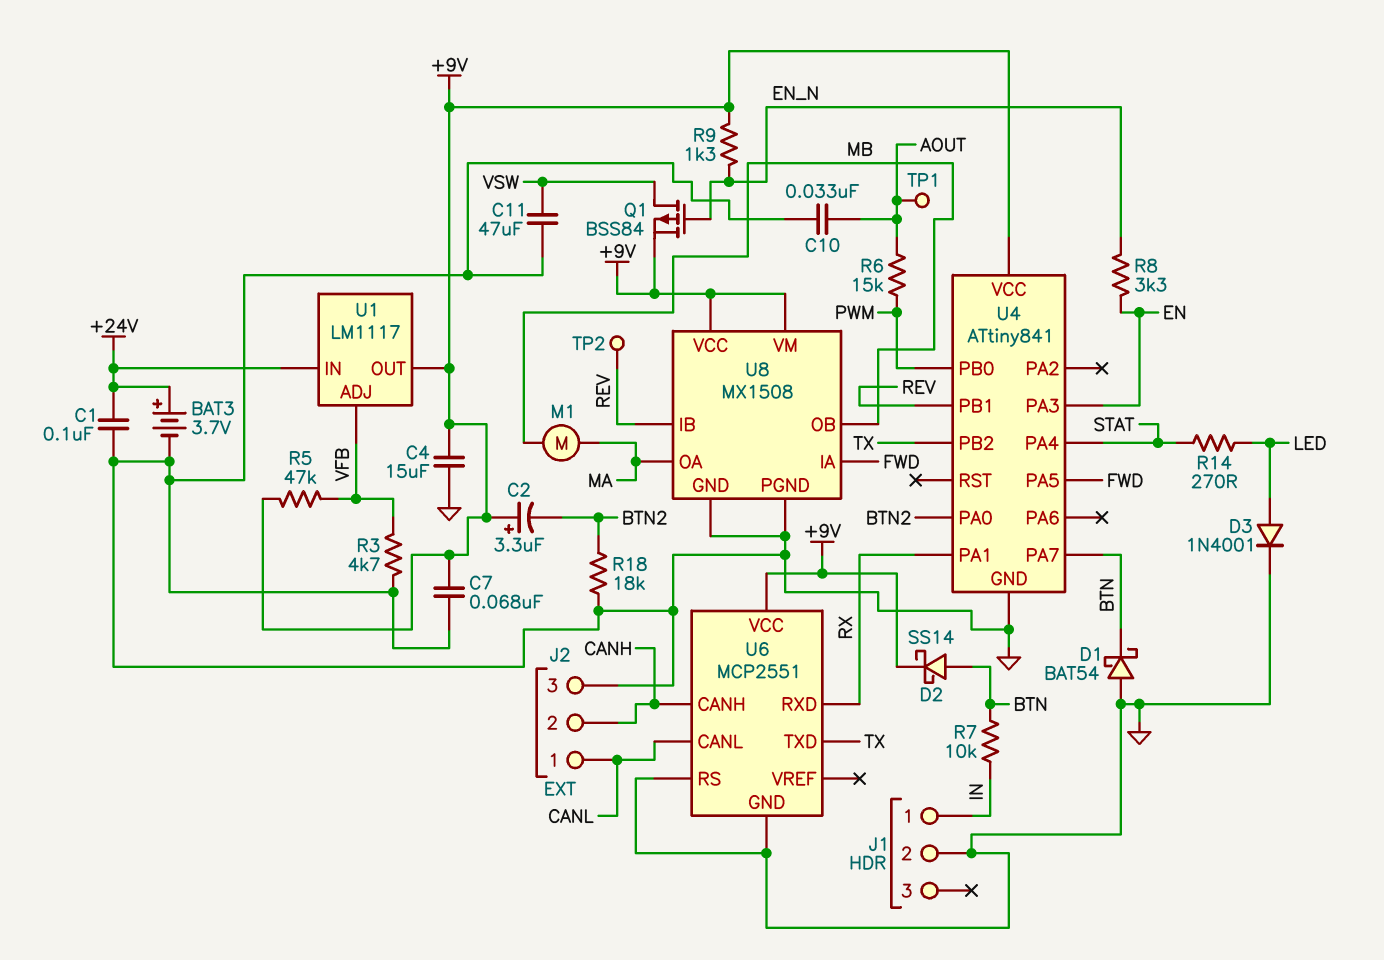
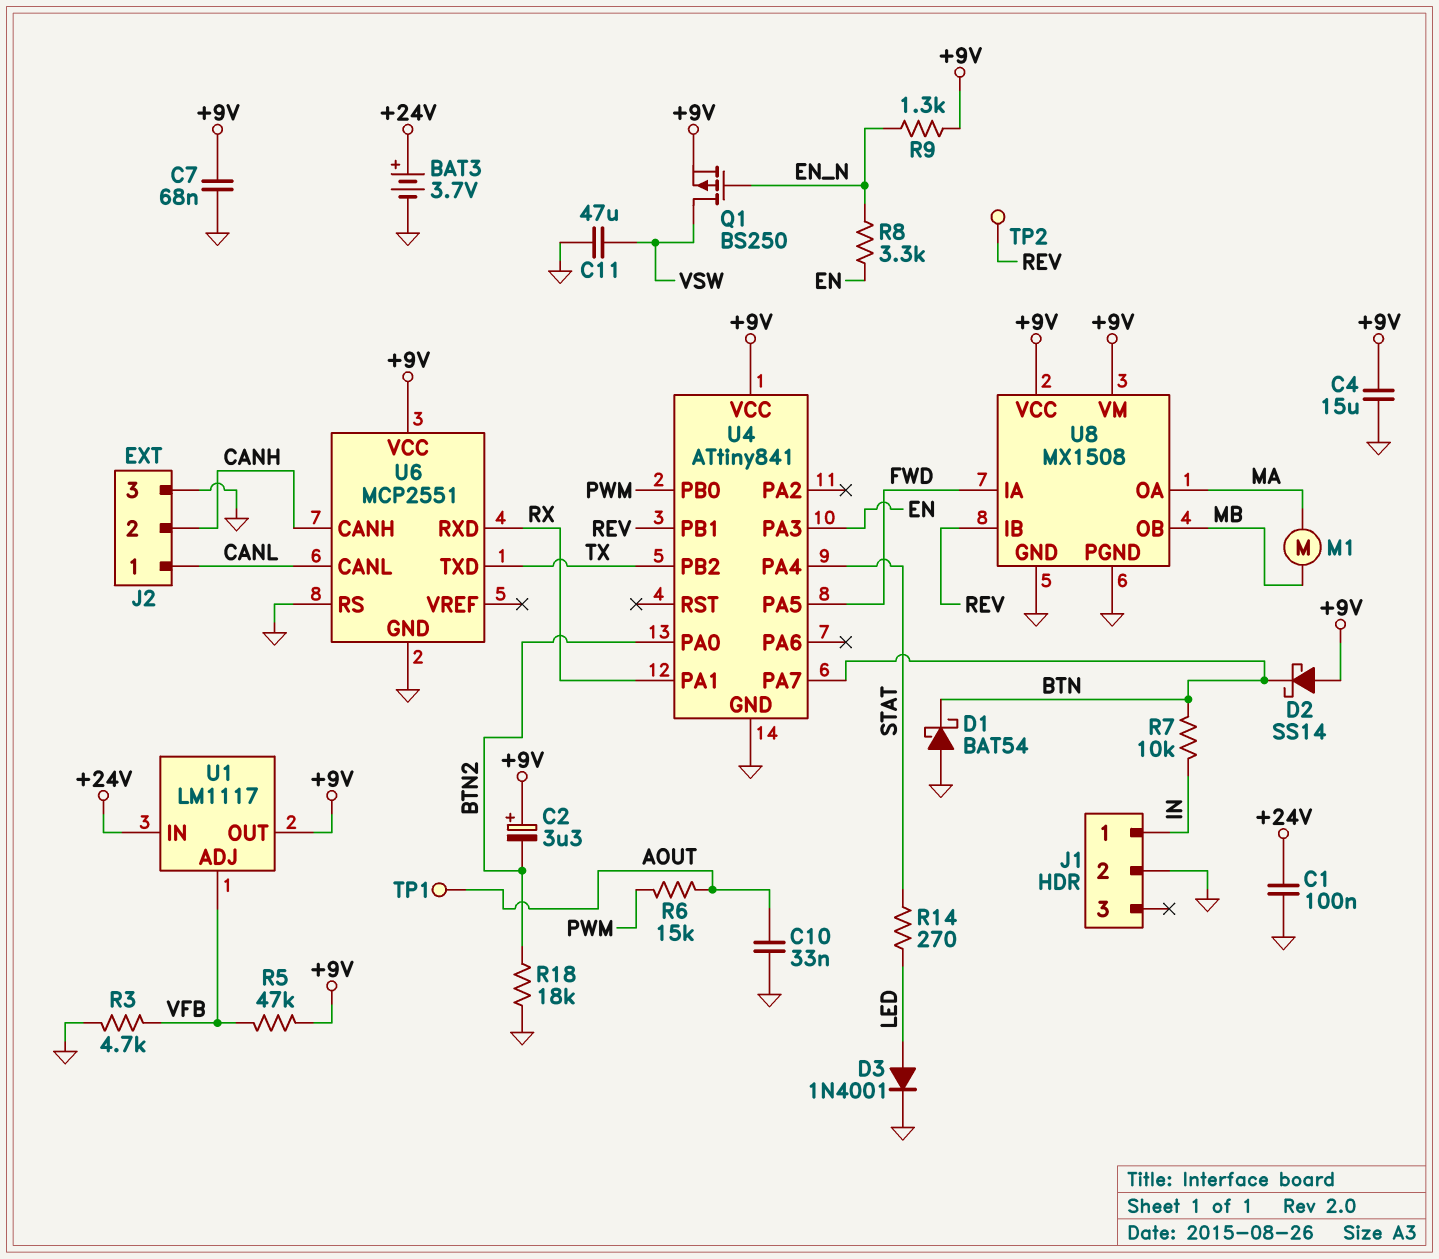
D2: schottky SS14 (A BTN, K +9V) -> schottky SS14 (A +9V, K BTN)
Q1: PMOS BSS84 (G EN_N, D VSW, S +9V) -> PMOS BS250 (G EN_N, D VSW, S +9V)

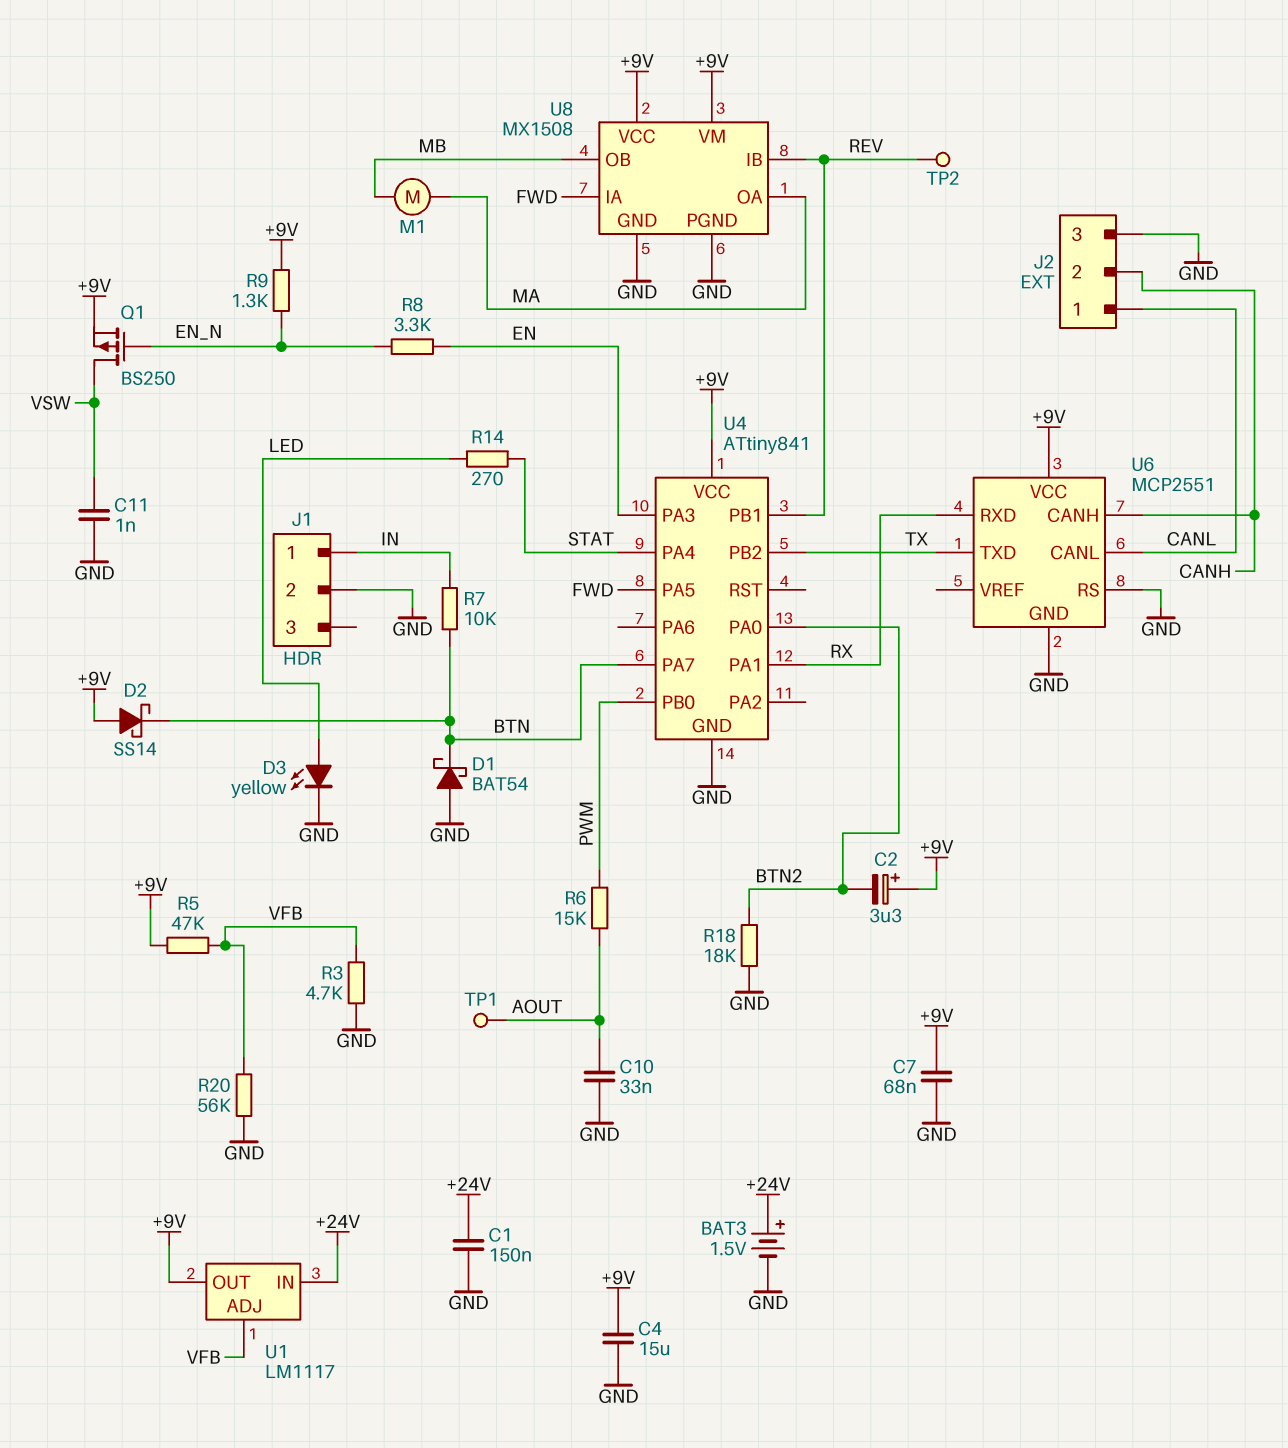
BAT3: 3.7V (plus +24V, minus GND) -> 1.5V (plus +24V, minus GND)
C1: 100nF (+24V, GND) -> 150nF (+24V, GND)
C11: 47uF (GND, VSW) -> 1nF (GND, VSW)
D3: diode 1N4001 (A LED, K GND) -> LED yellow (A LED, K GND)
R20: none -> 56k (GND, VFB)

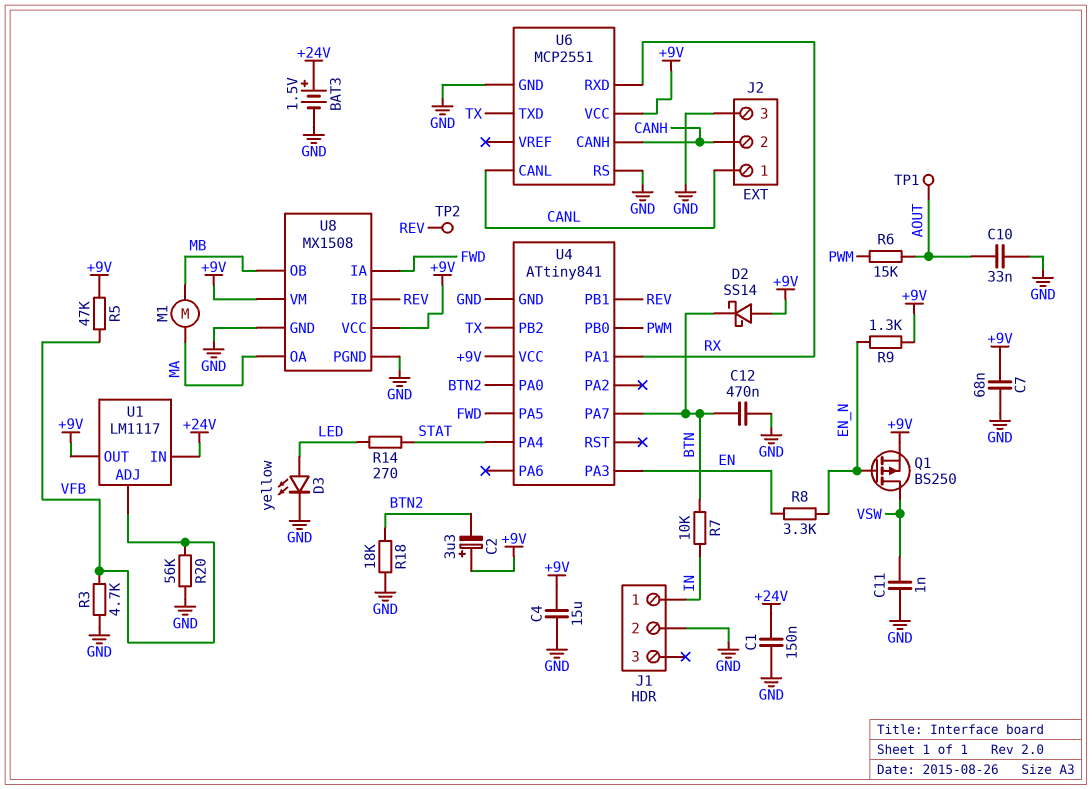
C12: none -> 470nF (BTN, GND)
D1: schottky BAT54 (A GND, K BTN) -> none

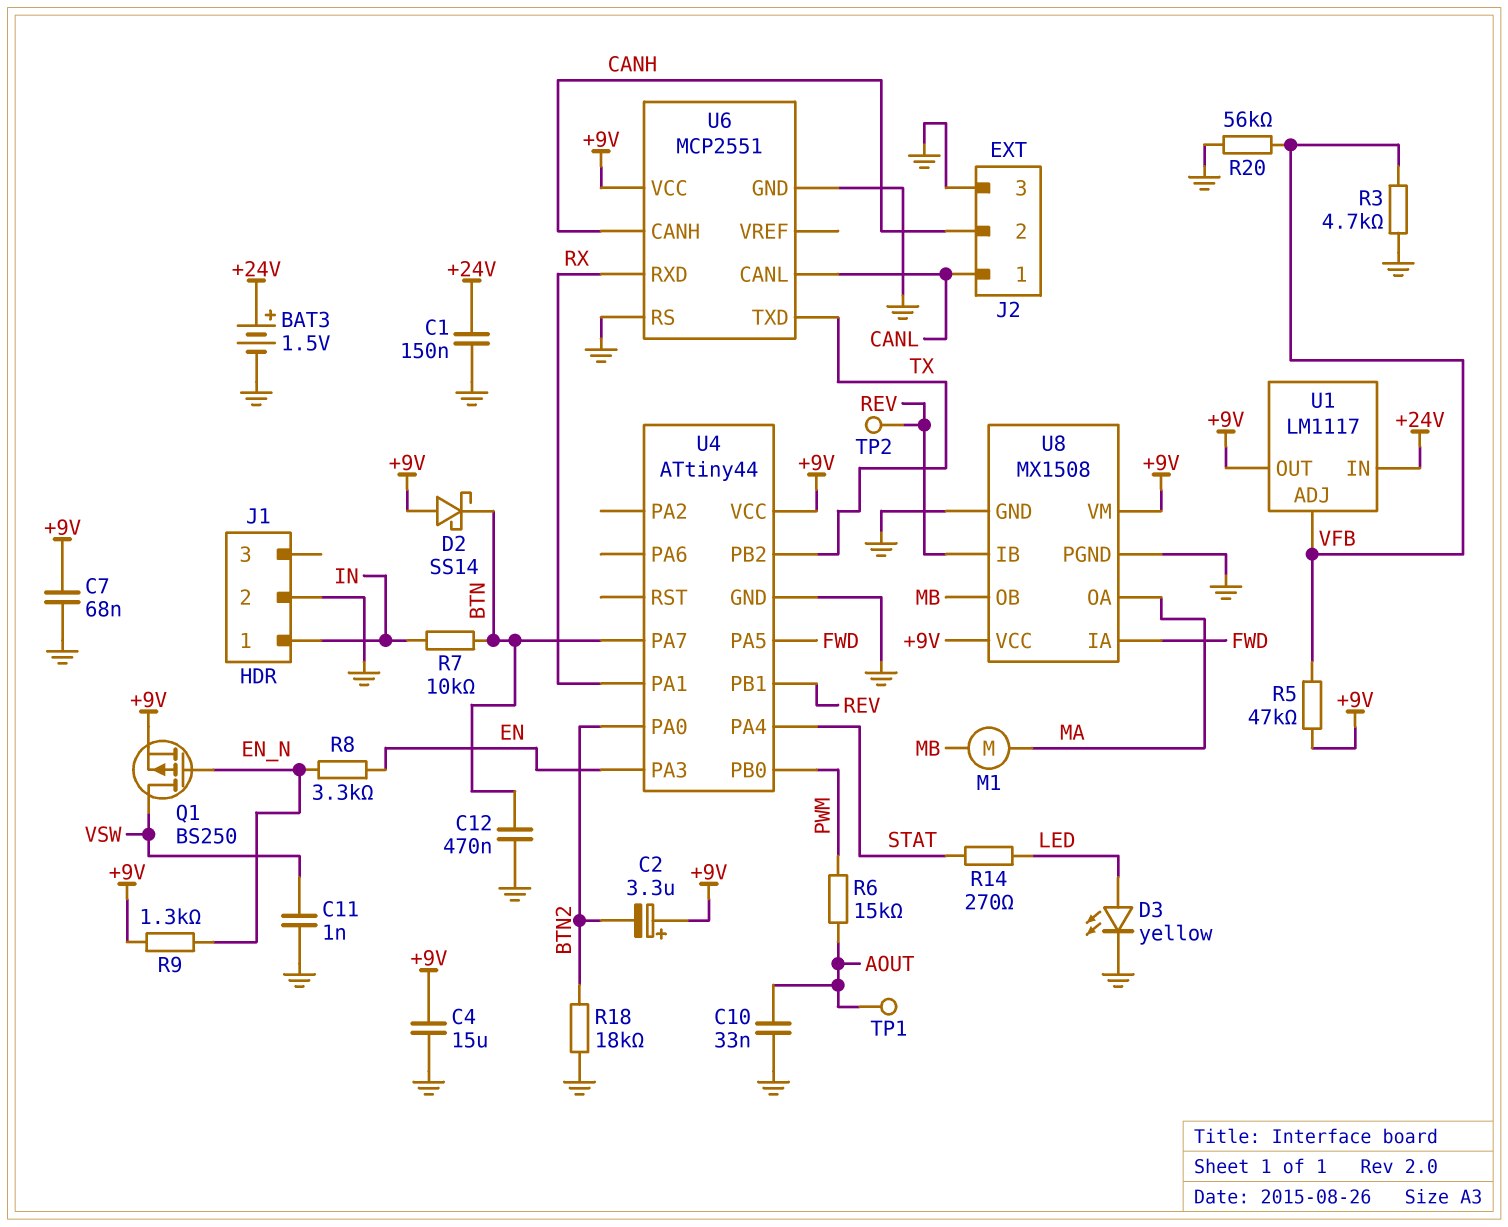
U4: ATtiny841 -> ATtiny44

